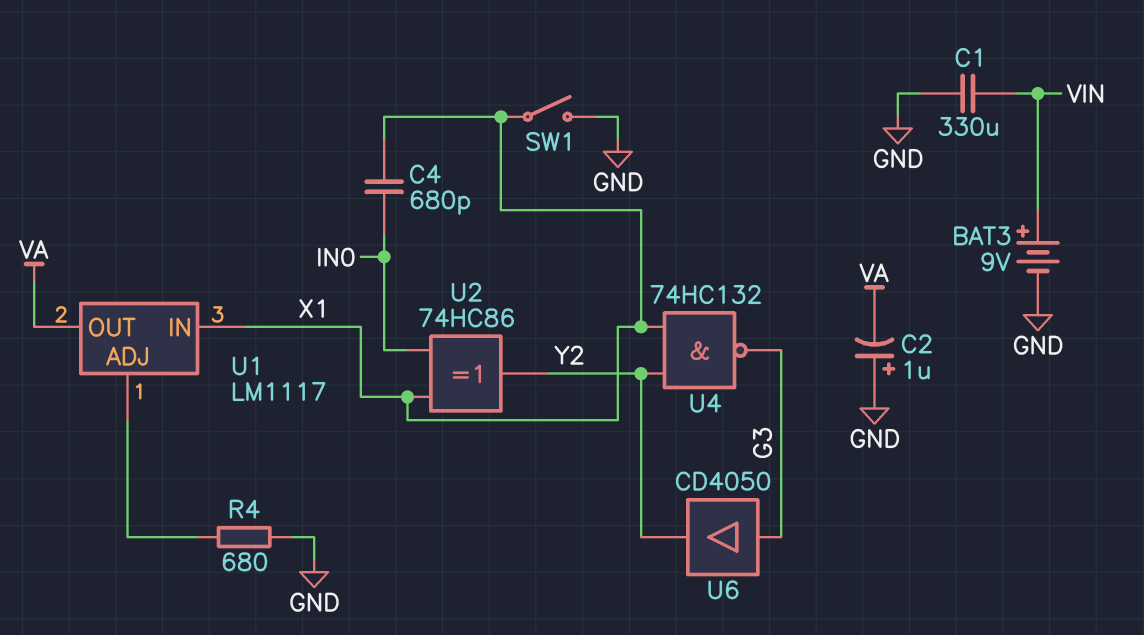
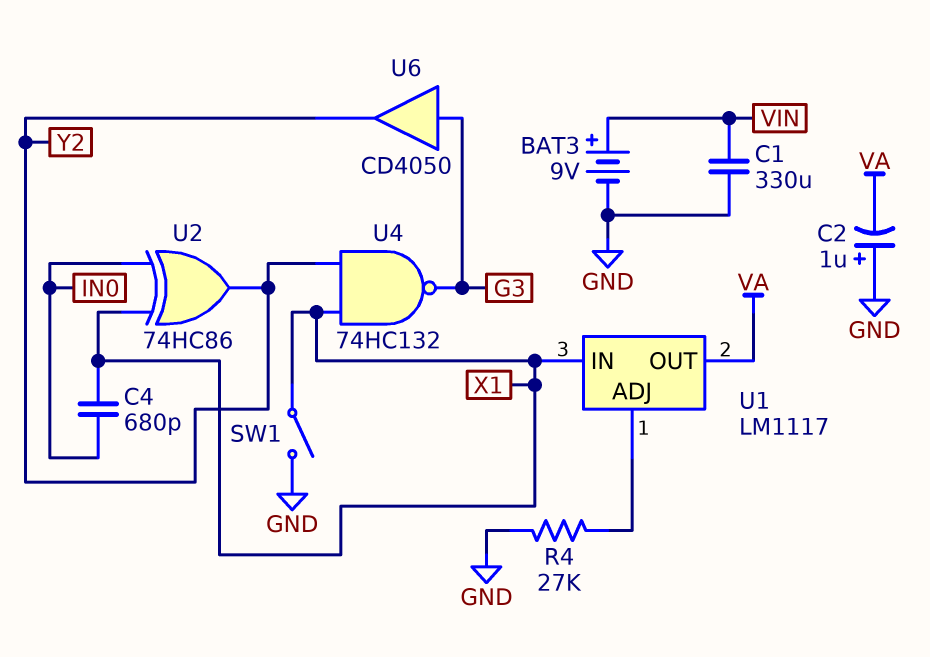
R4: 680 (GND, U1/ADJ) -> 27k (GND, U1/ADJ)

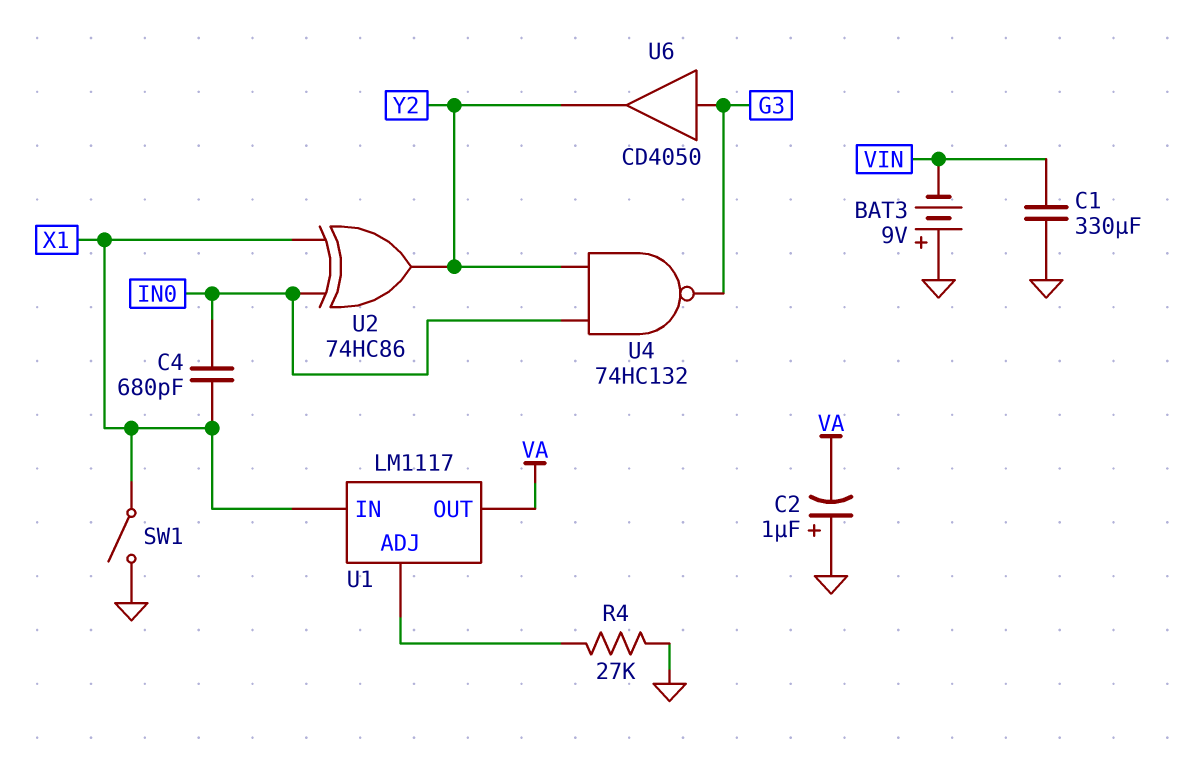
BAT3: 9V (plus VIN, minus GND) -> 9V (plus GND, minus VIN)
U4: NAND 74HC132 (in X1, in Y2, out G3) -> NAND 74HC132 (in IN0, in Y2, out G3)

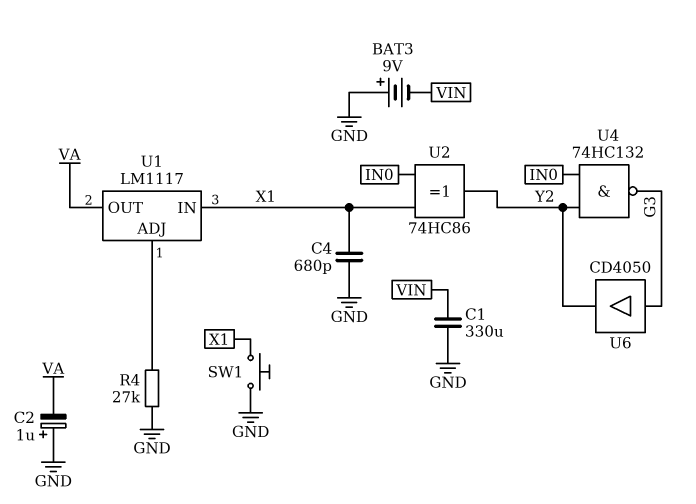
C4: 680pF (IN0, X1) -> 680pF (GND, X1)
SW1: switch (GND, X1) -> button (GND, X1)

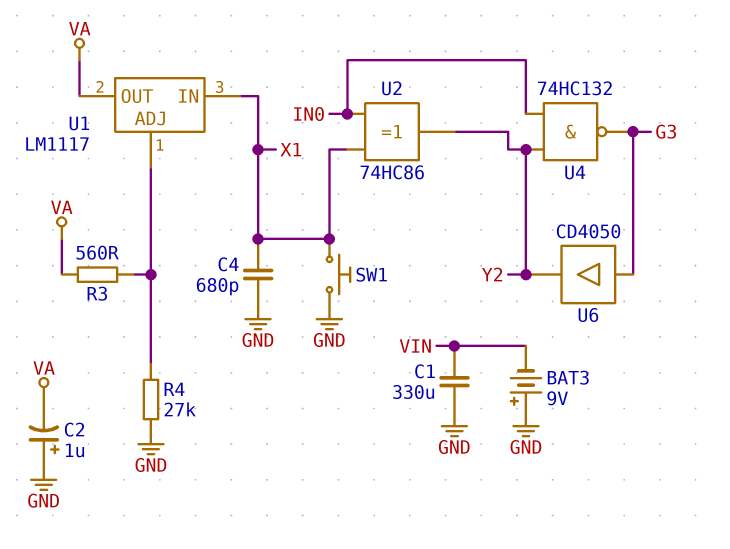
R3: none -> 560 (U1/ADJ, VA)

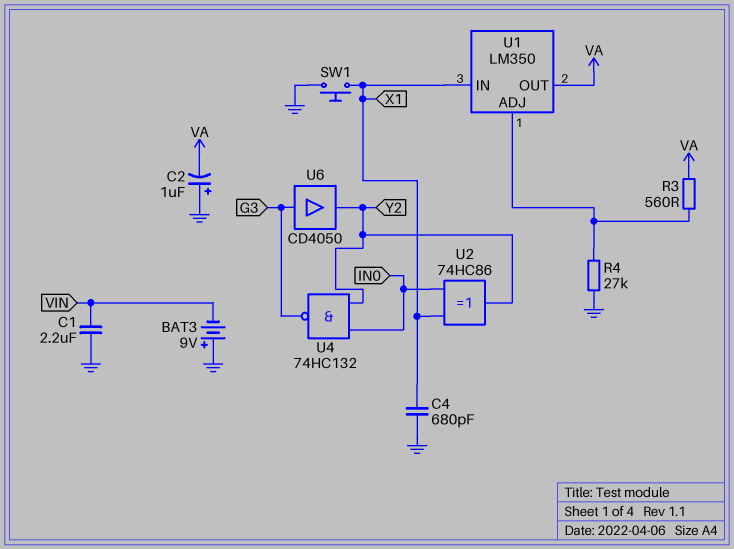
C1: 330uF (GND, VIN) -> 2.2uF (GND, VIN)
U1: LM1117 -> LM350

